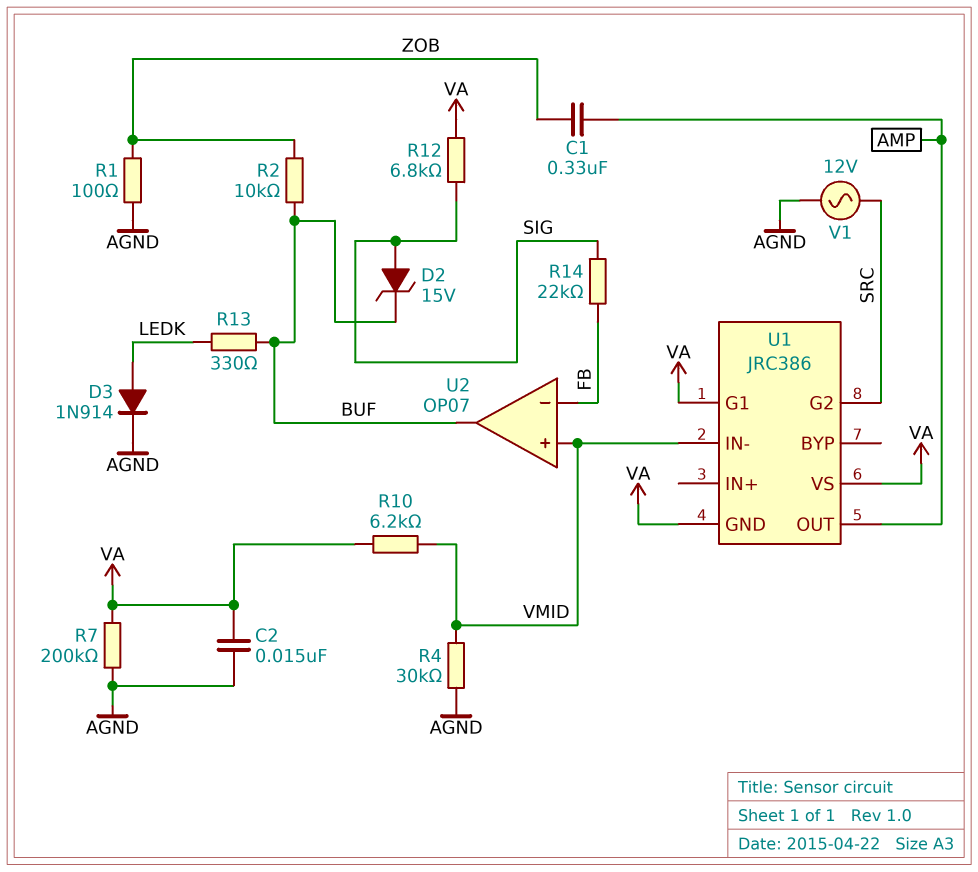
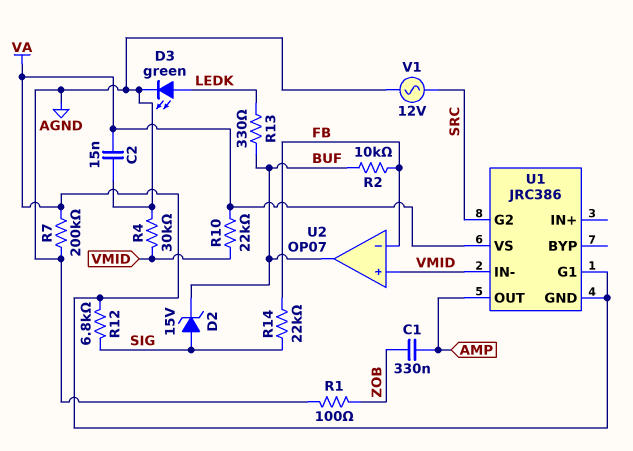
D3: diode 1N914 (A LEDK, K AGND) -> LED green (A LEDK, K AGND)
R2: 10k (BUF, ZOB) -> 10k (BUF, FB)
R10: 6.2k (VA, VMID) -> 22k (VA, VMID)

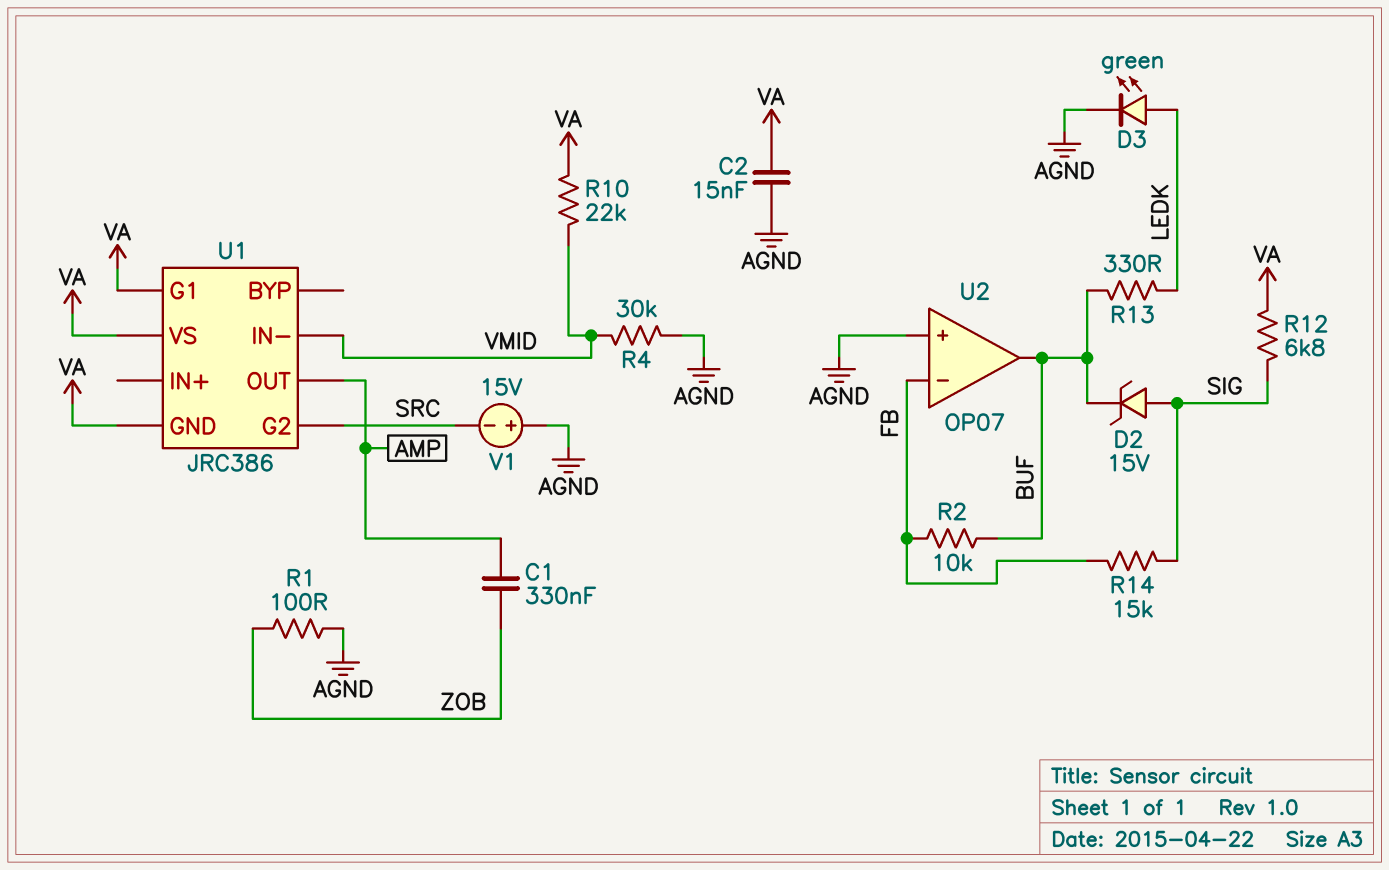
R7: 200k (AGND, VA) -> none
R14: 22k (FB, SIG) -> 15k (FB, SIG)
U2 pin in+: VMID -> AGND
V1: AC 12V (AGND, SRC) -> 15V (plus AGND, minus SRC)

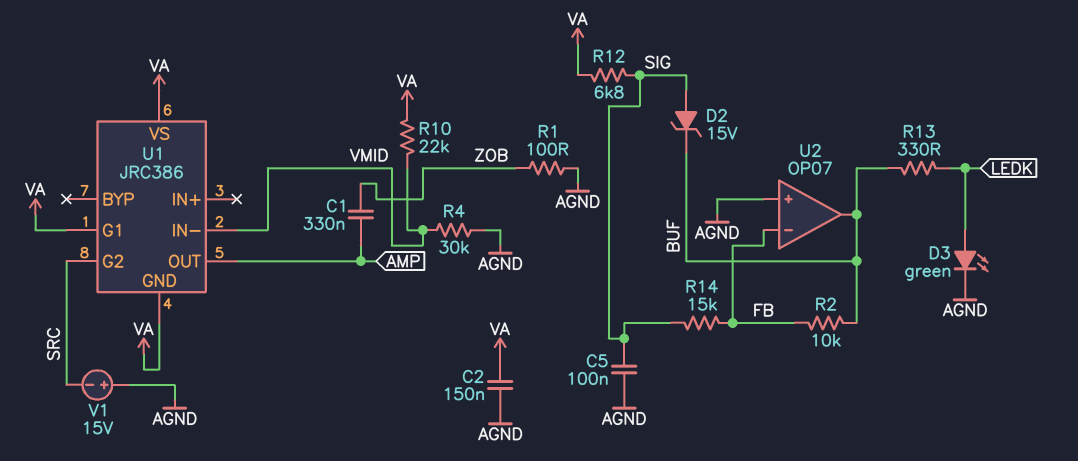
C2: 15nF (AGND, VA) -> 150nF (AGND, VA)
C5: none -> 100nF (AGND, SIG)

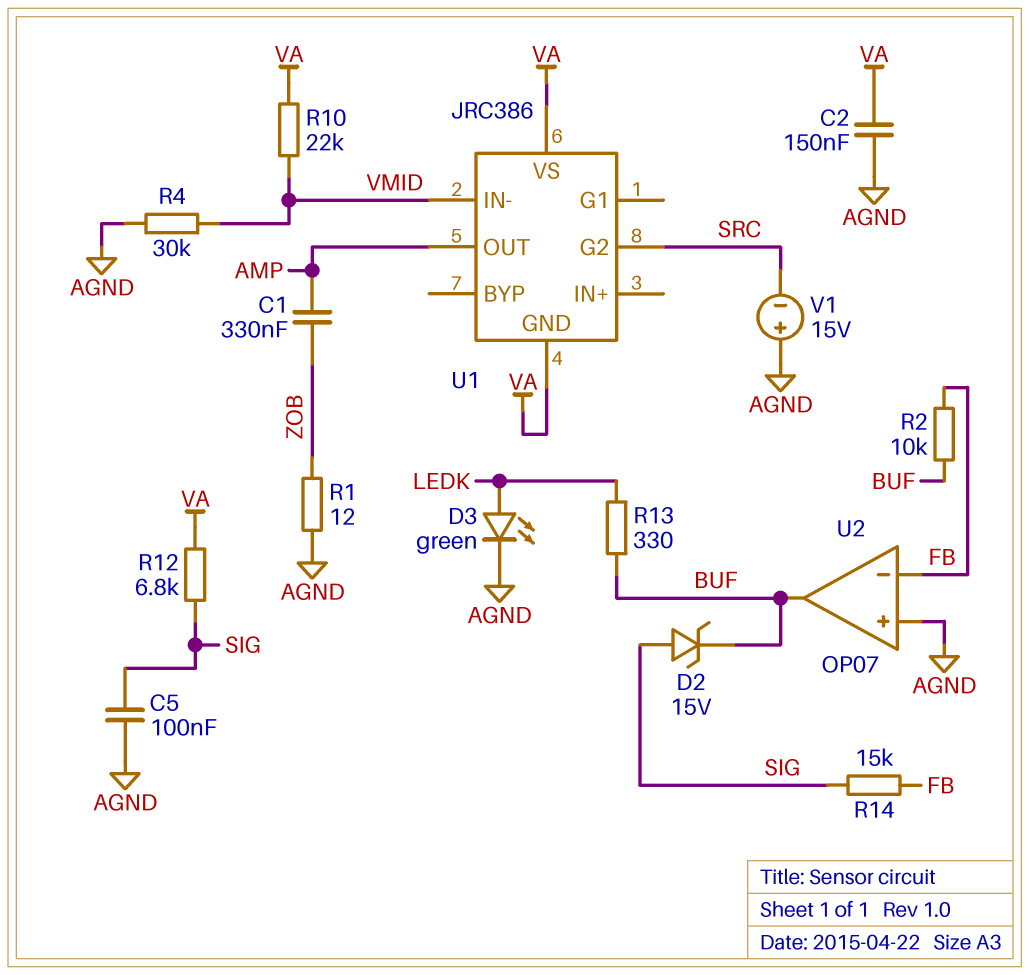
R1: 100 (AGND, ZOB) -> 12 (AGND, ZOB)
U1 pin G1: VA -> none

